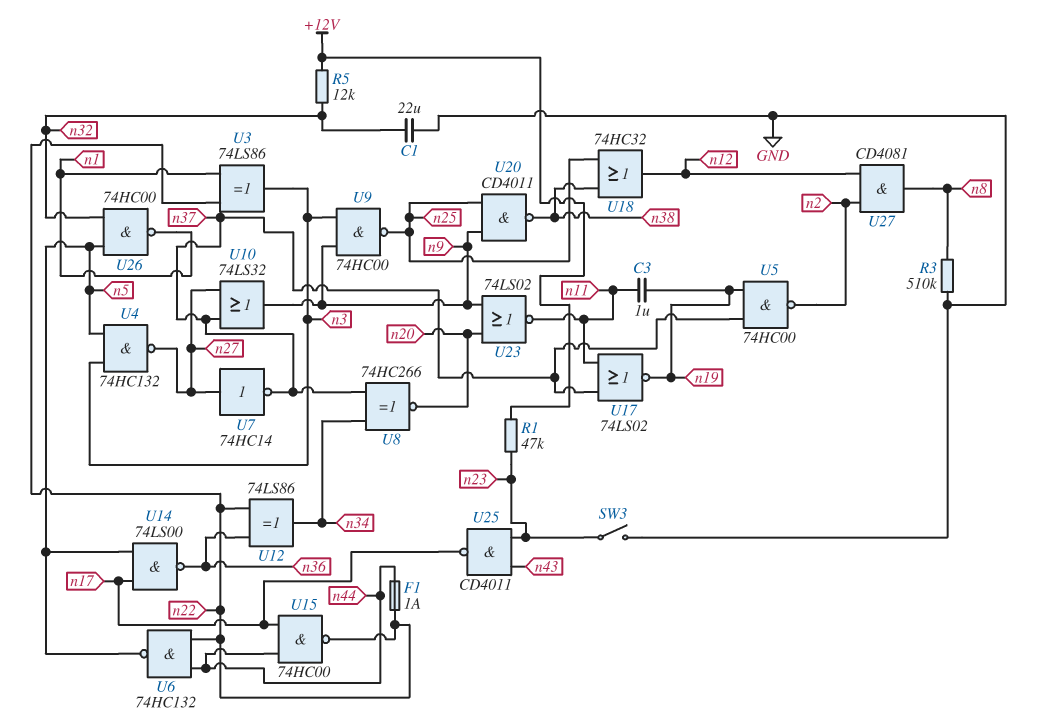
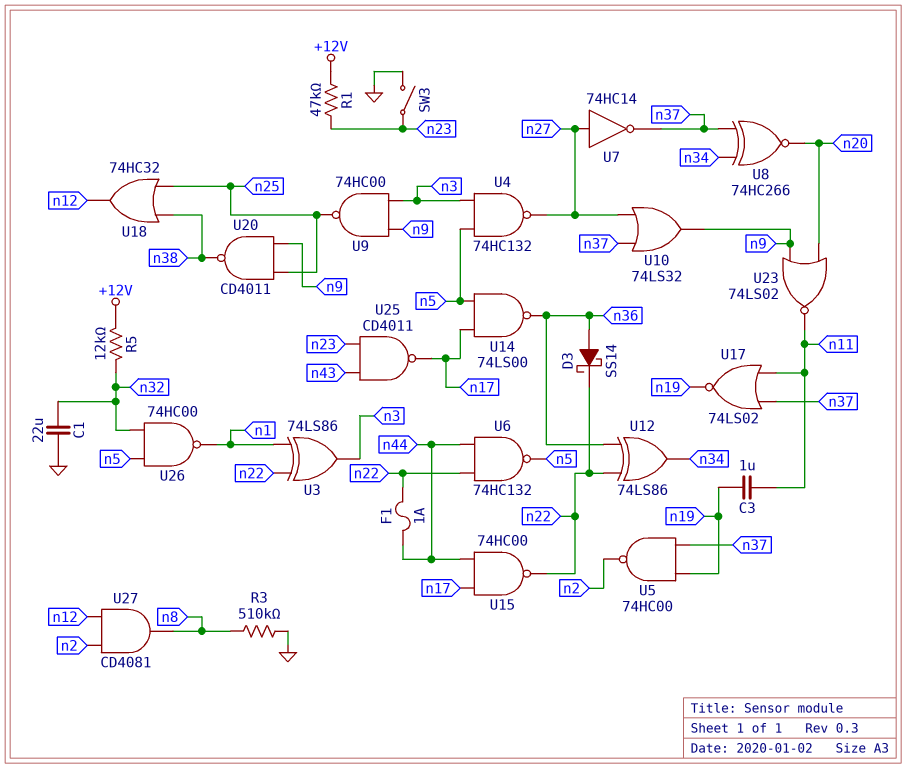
D3: none -> schottky SS14 (A n36, K n22)

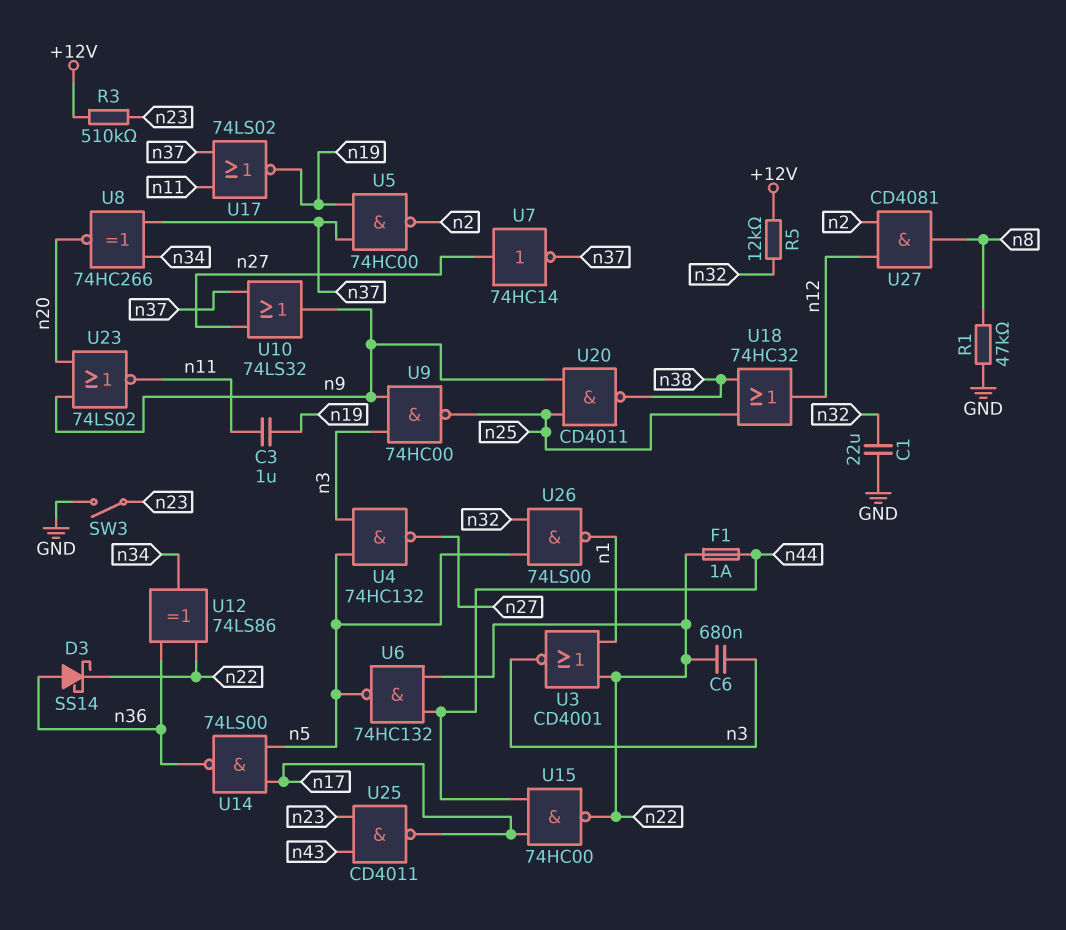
C6: none -> 680nF (n3, n22)
R1: 47k (+12V, n23) -> 47k (GND, n8)
R3: 510k (GND, n8) -> 510k (+12V, n23)
U3: XOR 74LS86 (in n1, in n22, out n3) -> NOR CD4001 (in n1, in n22, out n3)
U26: NAND 74HC00 (in n5, in n32, out n1) -> NAND 74LS00 (in n5, in n32, out n1)

